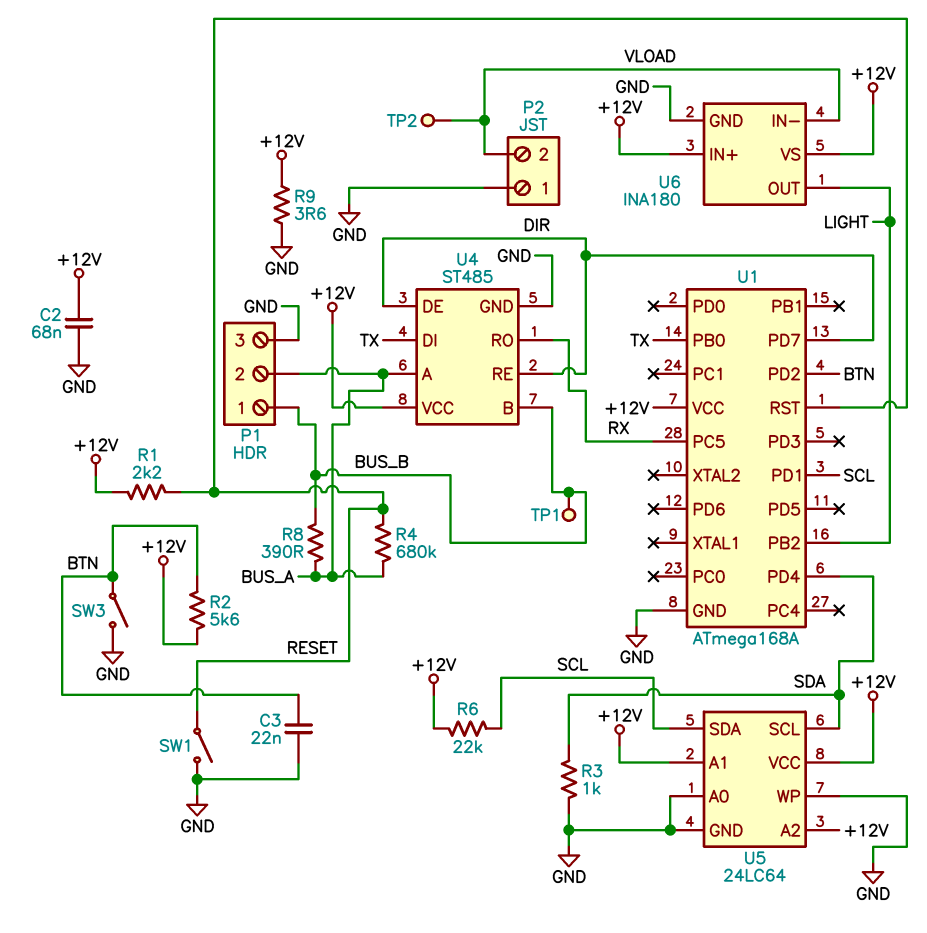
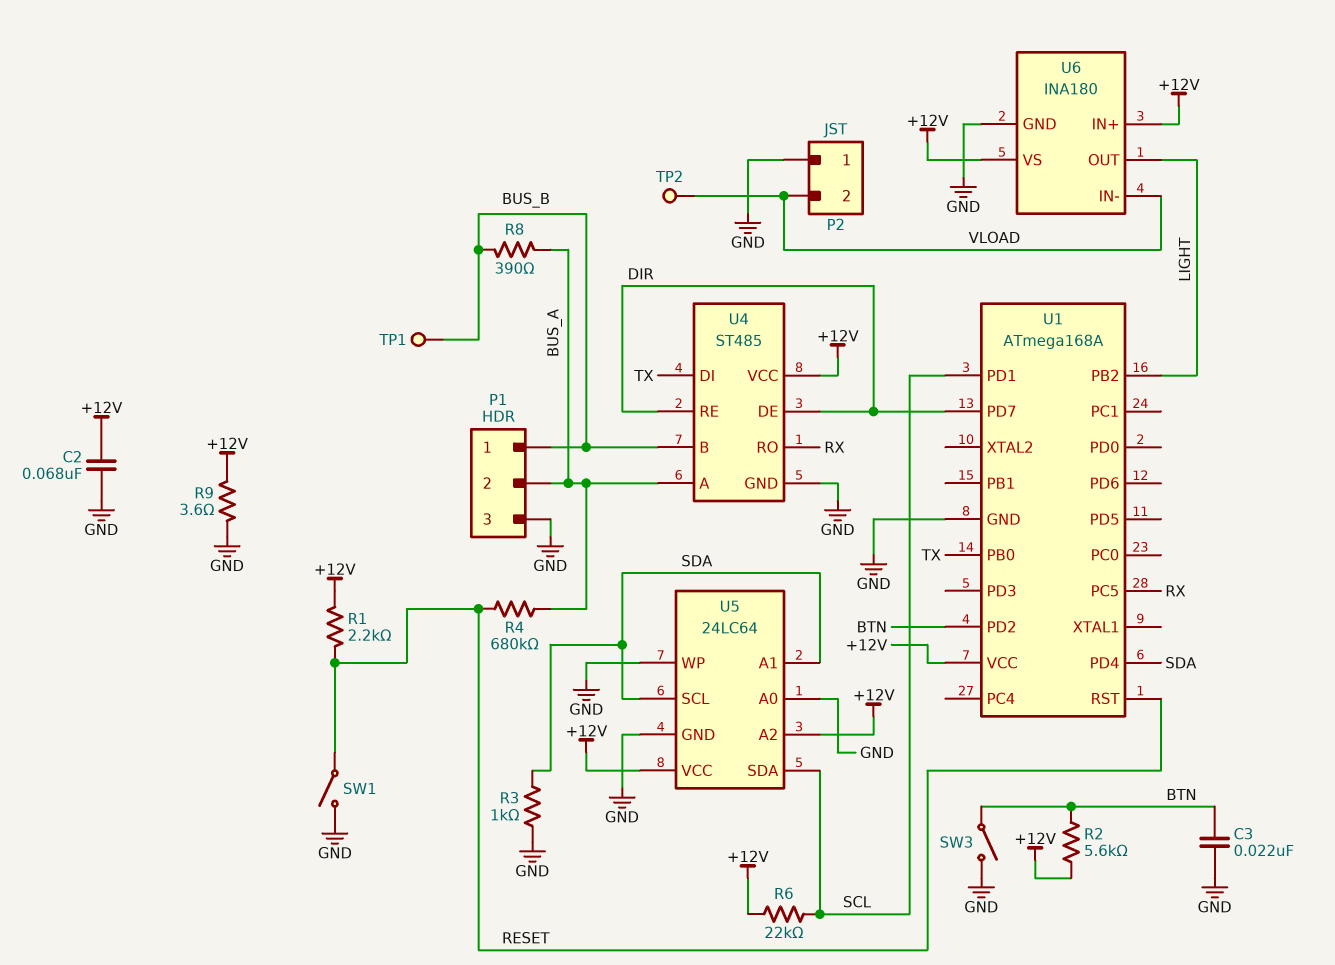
U5 pin A1: +12V -> SDA

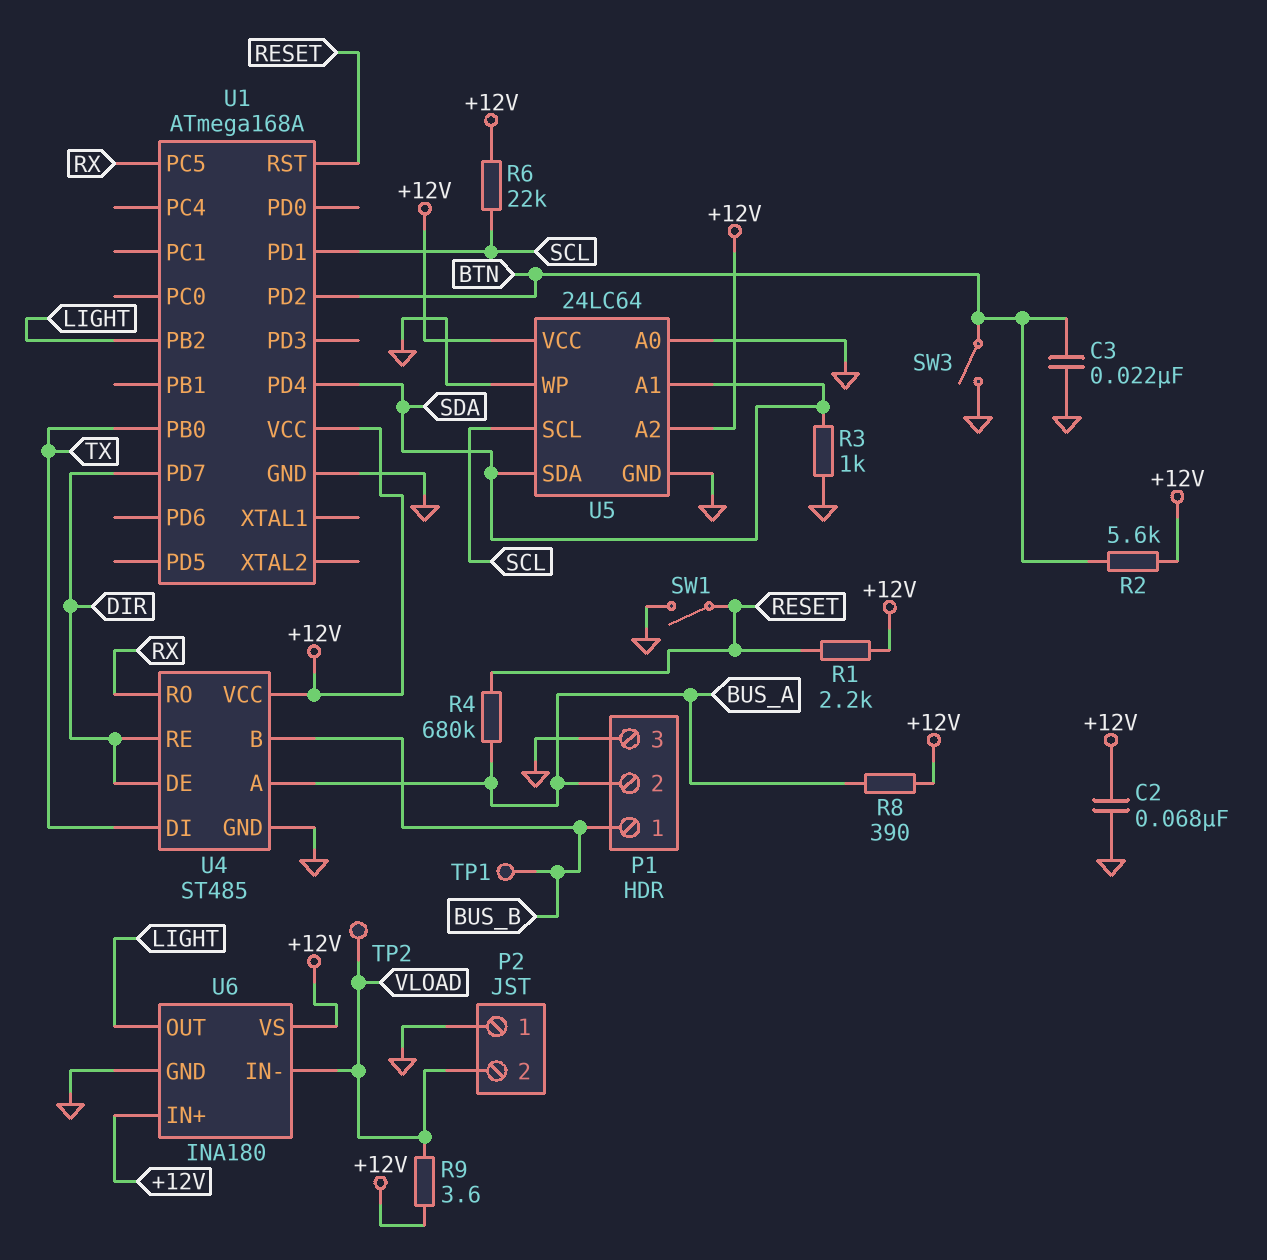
R8: 390 (BUS_A, BUS_B) -> 390 (+12V, BUS_A)
R9: 3.6 (+12V, GND) -> 3.6 (+12V, VLOAD)
U5 pin SCL: SDA -> SCL
U5 pin SDA: SCL -> SDA

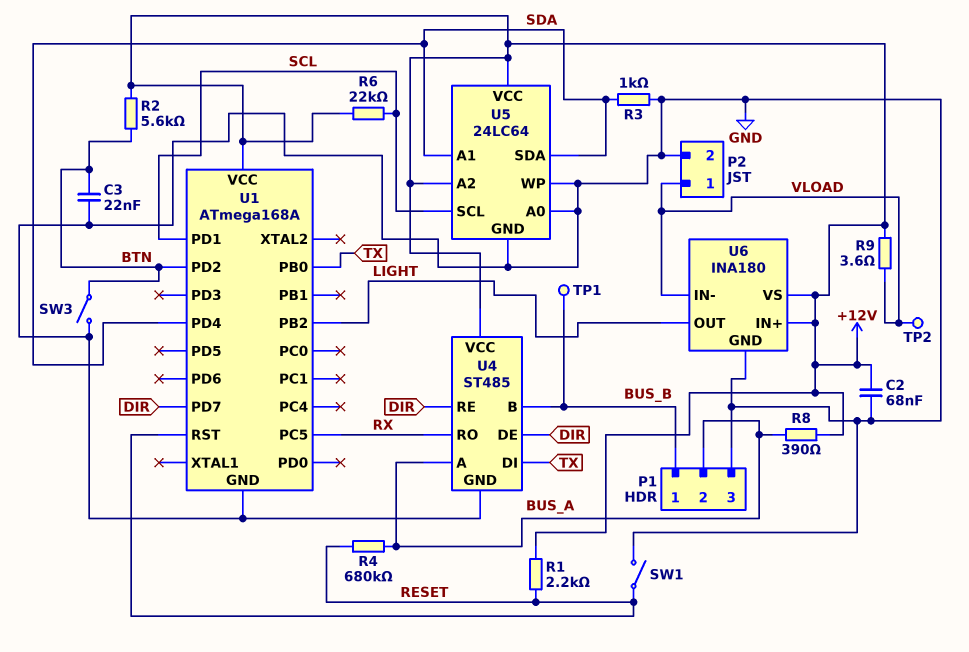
P2 pin 1: GND -> VLOAD
P2 pin 2: VLOAD -> GND

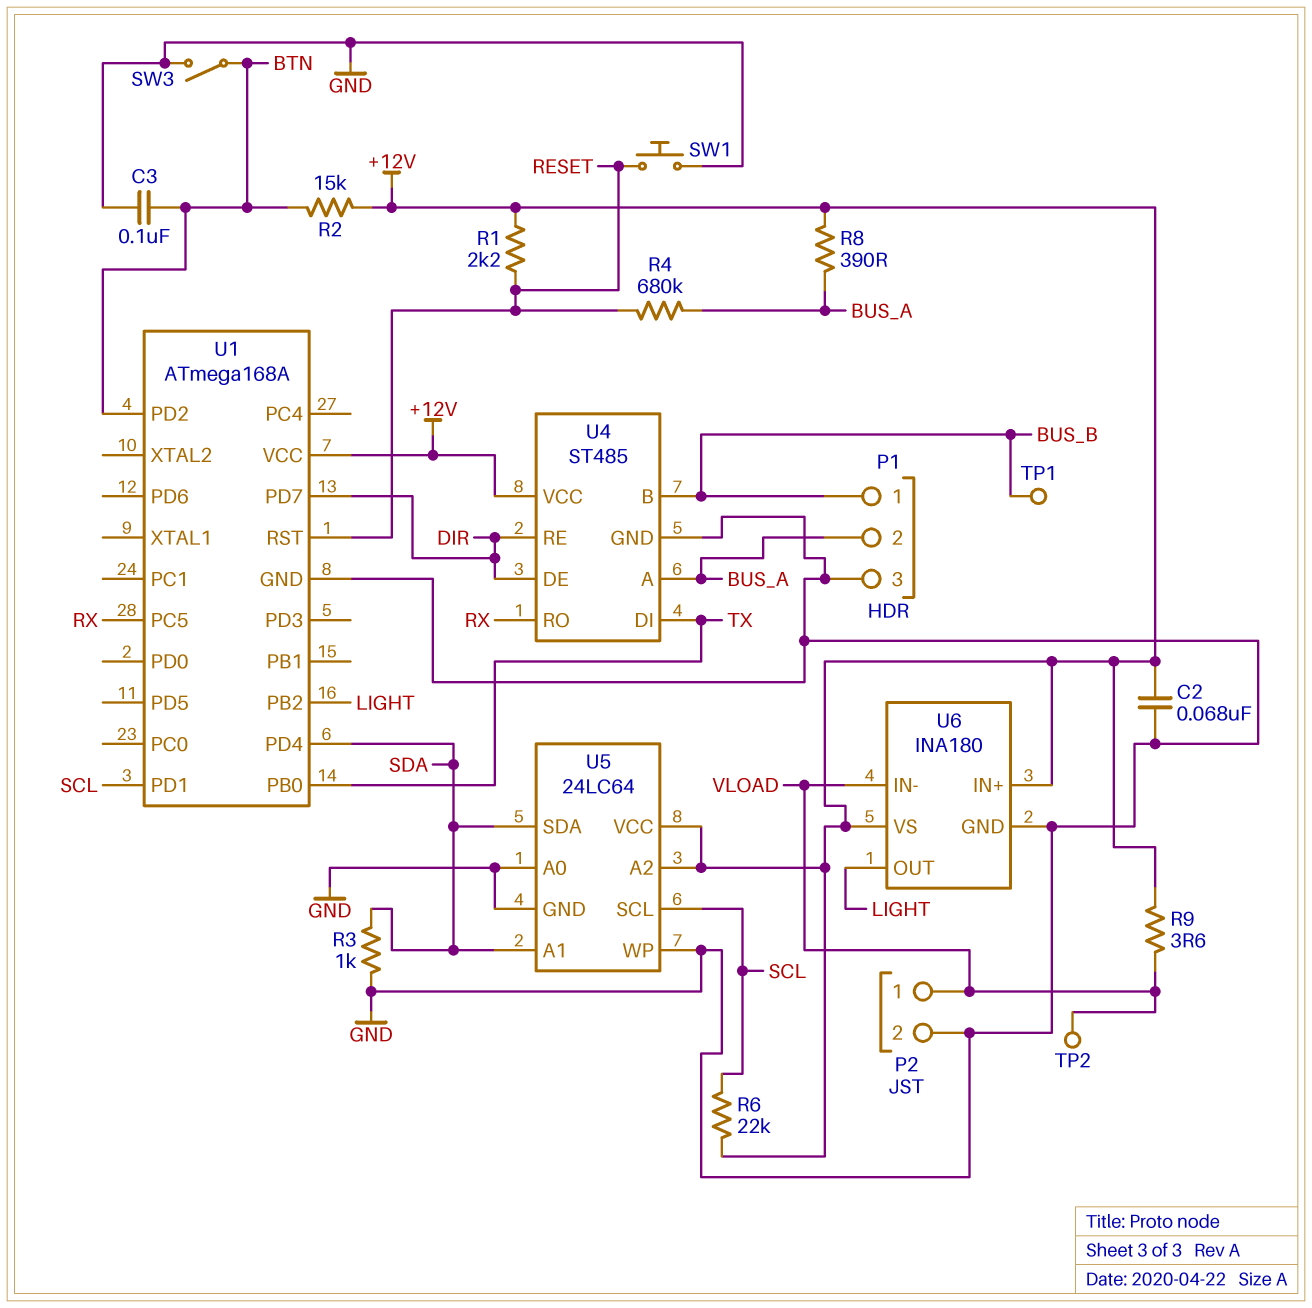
C3: 22nF (BTN, GND) -> 100nF (BTN, GND)
R2: 5.6k (+12V, BTN) -> 15k (+12V, BTN)
SW1: switch (GND, RESET) -> button (GND, RESET)

